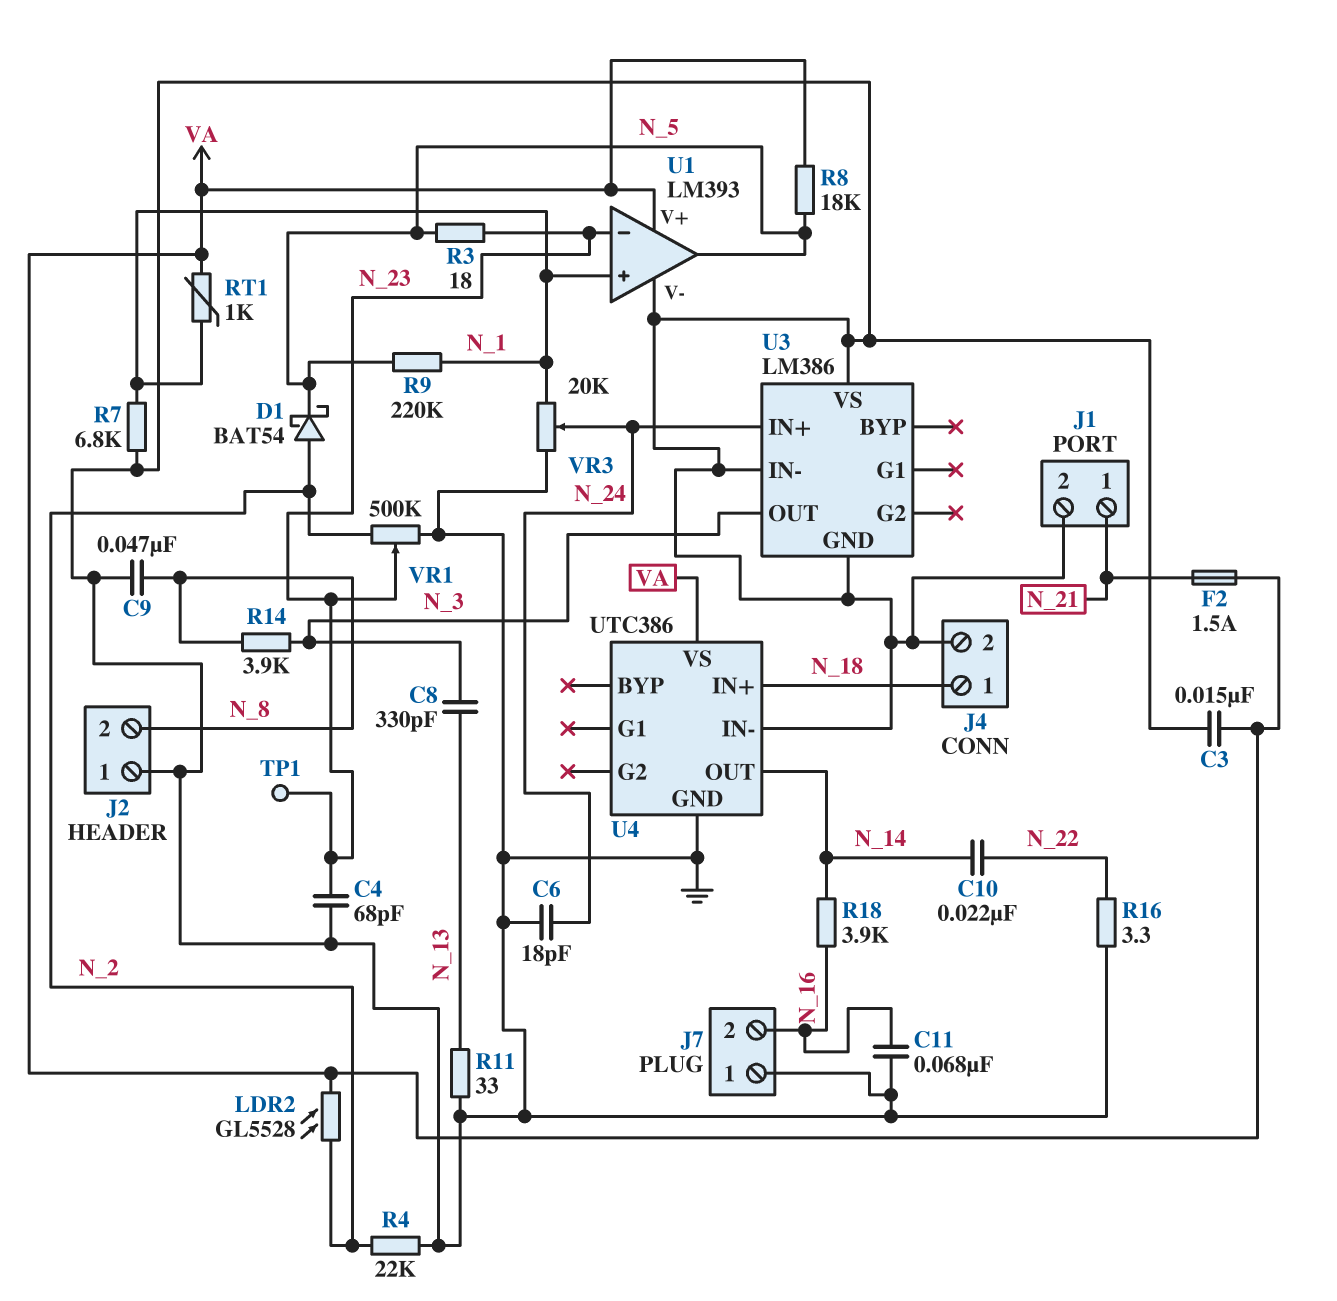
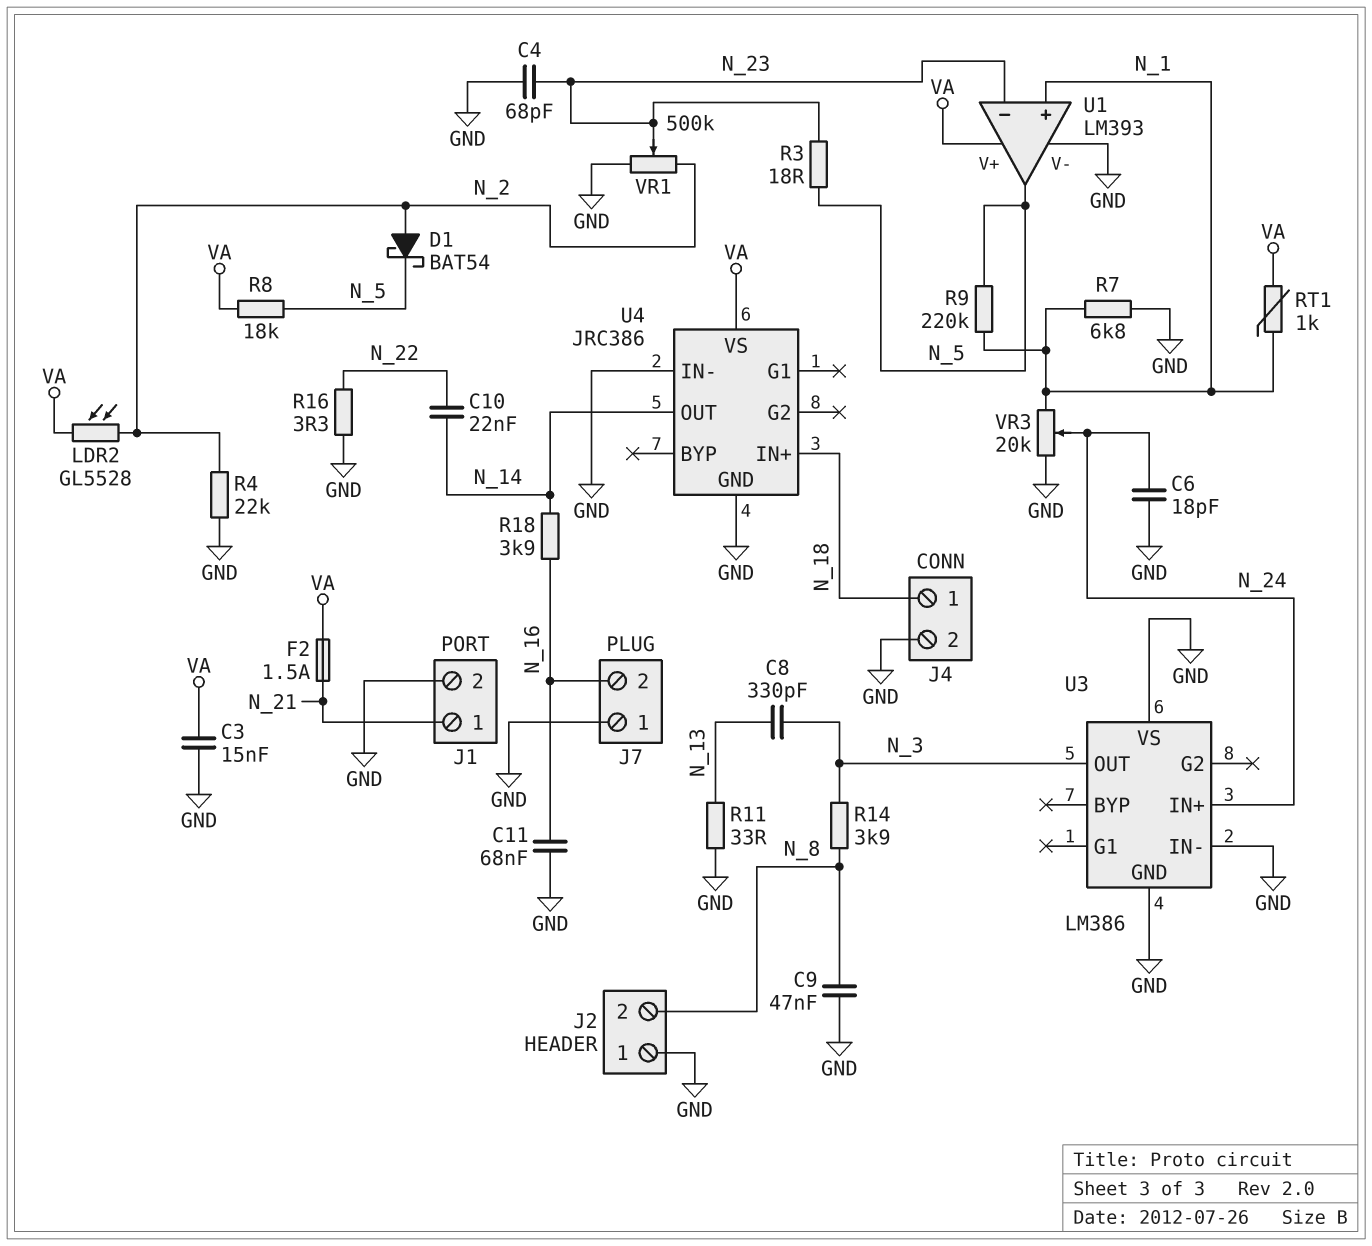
TP1: test point (N_23) -> none
U4: UTC386 -> JRC386

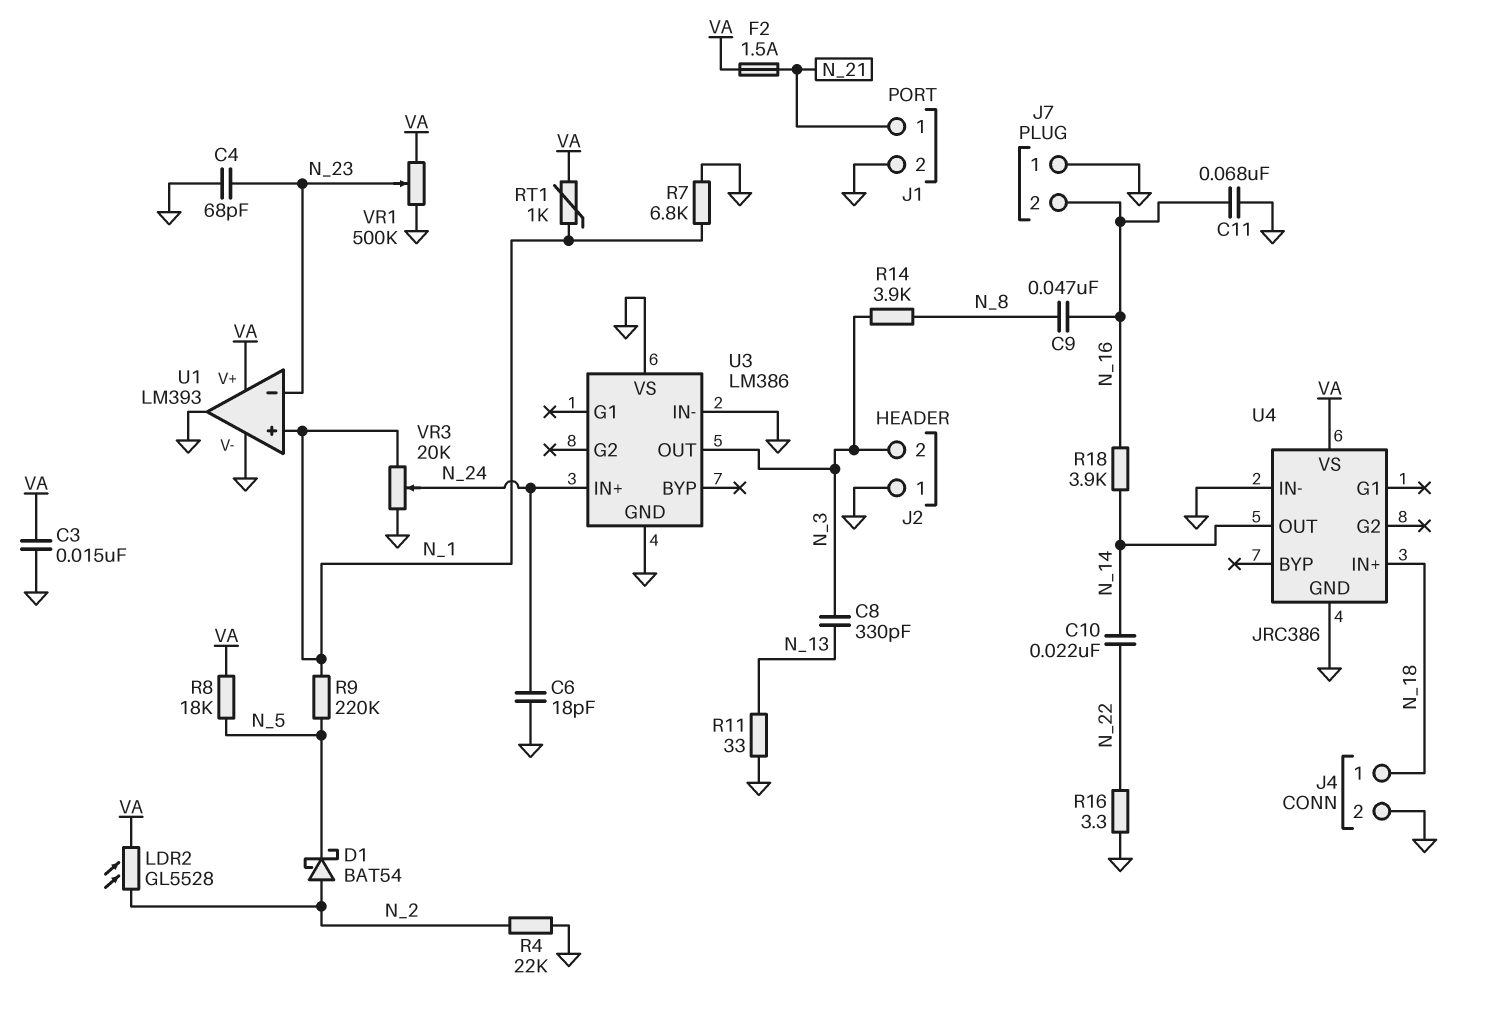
C9: 47nF (GND, N_8) -> 47nF (N_8, N_16)
J2 pin 2: N_8 -> N_3
R3: 18 (N_5, N_23) -> none
U1 pin out: N_5 -> GND
VR1: 500k (GND, N_2, wiper N_23) -> 500k (GND, VA, wiper N_23)

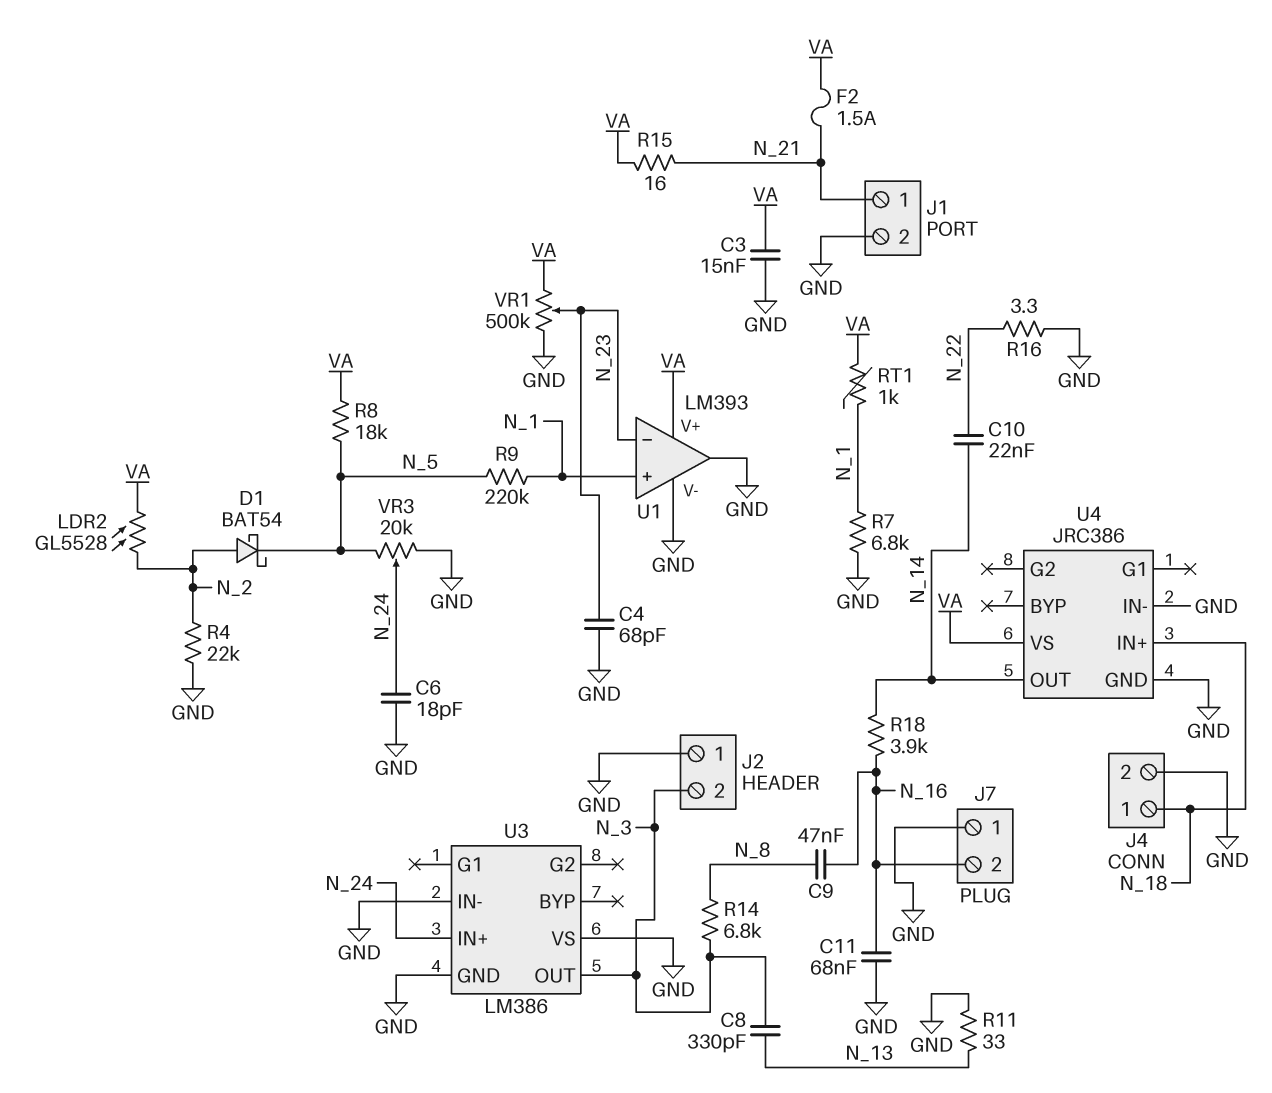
R14: 3.9k (N_3, N_8) -> 6.8k (N_3, N_8)
R15: none -> 16 (N_21, VA)
VR3: 20k (GND, N_1, wiper N_24) -> 20k (GND, N_5, wiper N_24)

